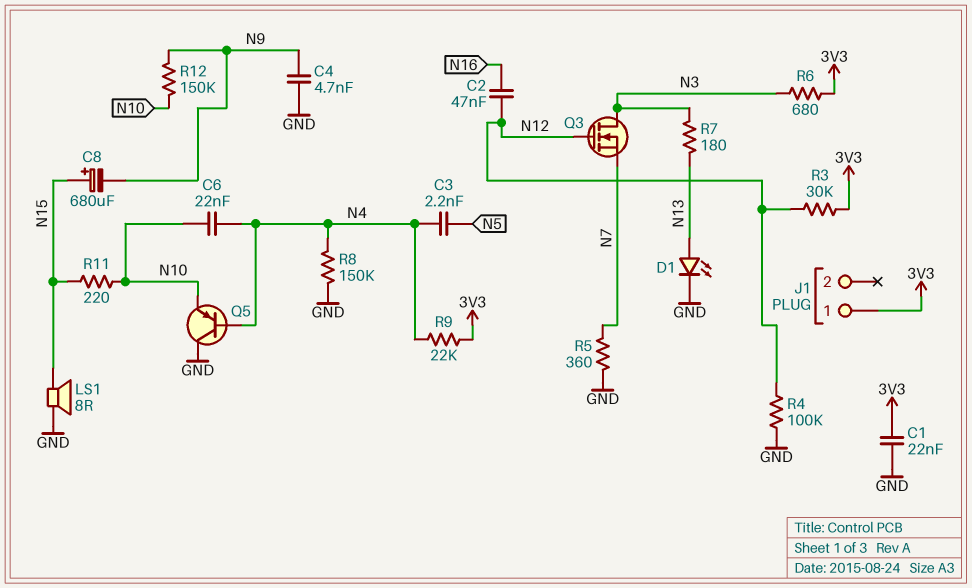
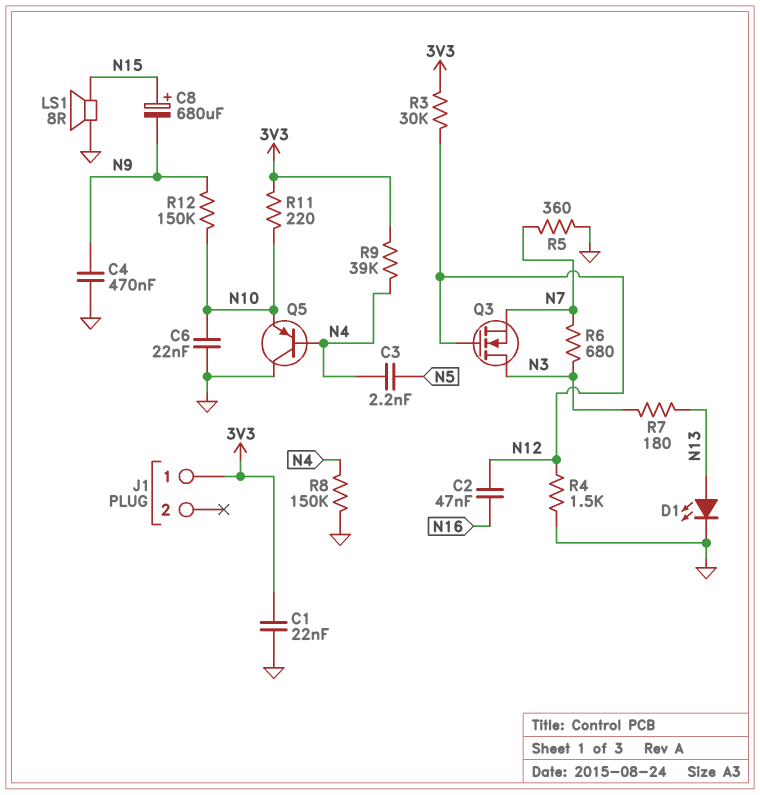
C4: 4.7nF (GND, N9) -> 470nF (GND, N9)
C6: 22nF (N4, N10) -> 22nF (GND, N10)
R4: 100k (GND, N12) -> 1.5k (GND, N12)
R6: 680 (3V3, N3) -> 680 (N3, N7)
R9: 22k (3V3, N4) -> 39k (3V3, N4)
R11: 220 (N10, N15) -> 220 (3V3, N10)

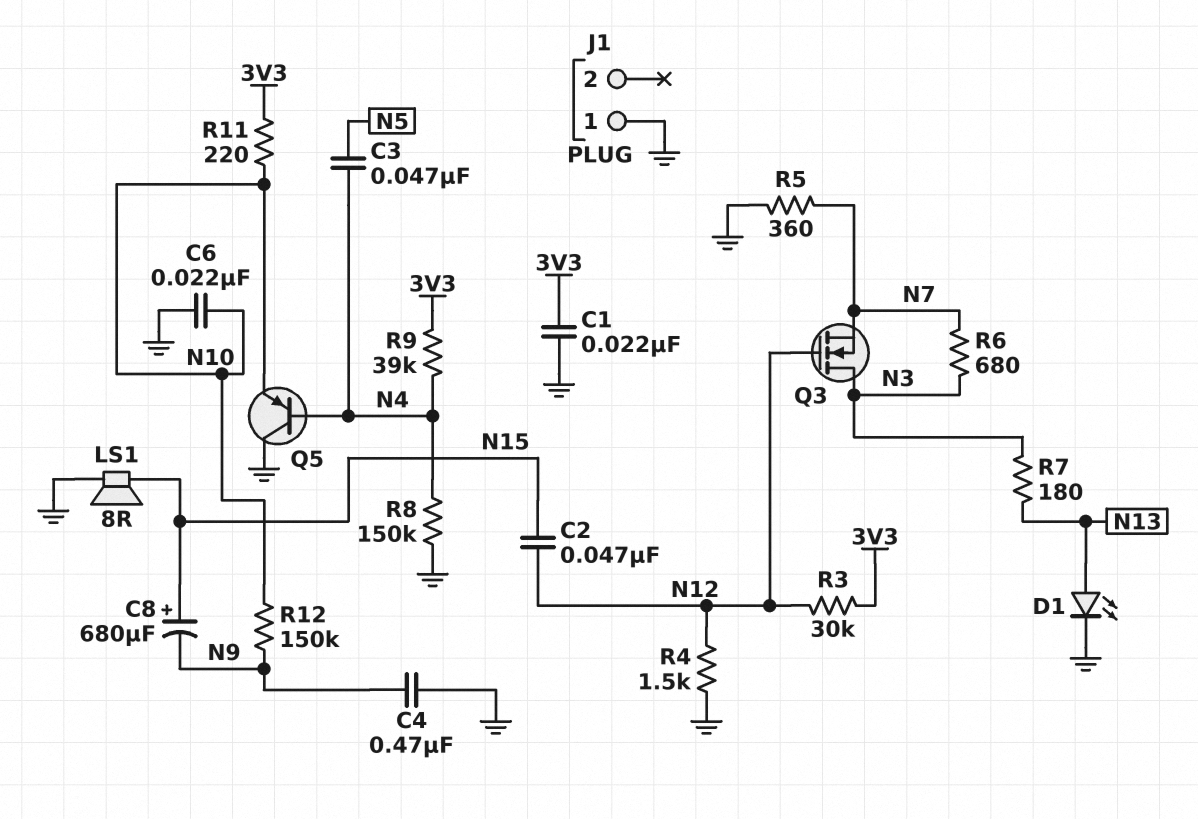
C2: 47nF (N12, N16) -> 47nF (N12, N15)
C3: 2.2nF (N4, N5) -> 47nF (N4, N5)
J1 pin 1: 3V3 -> GND

